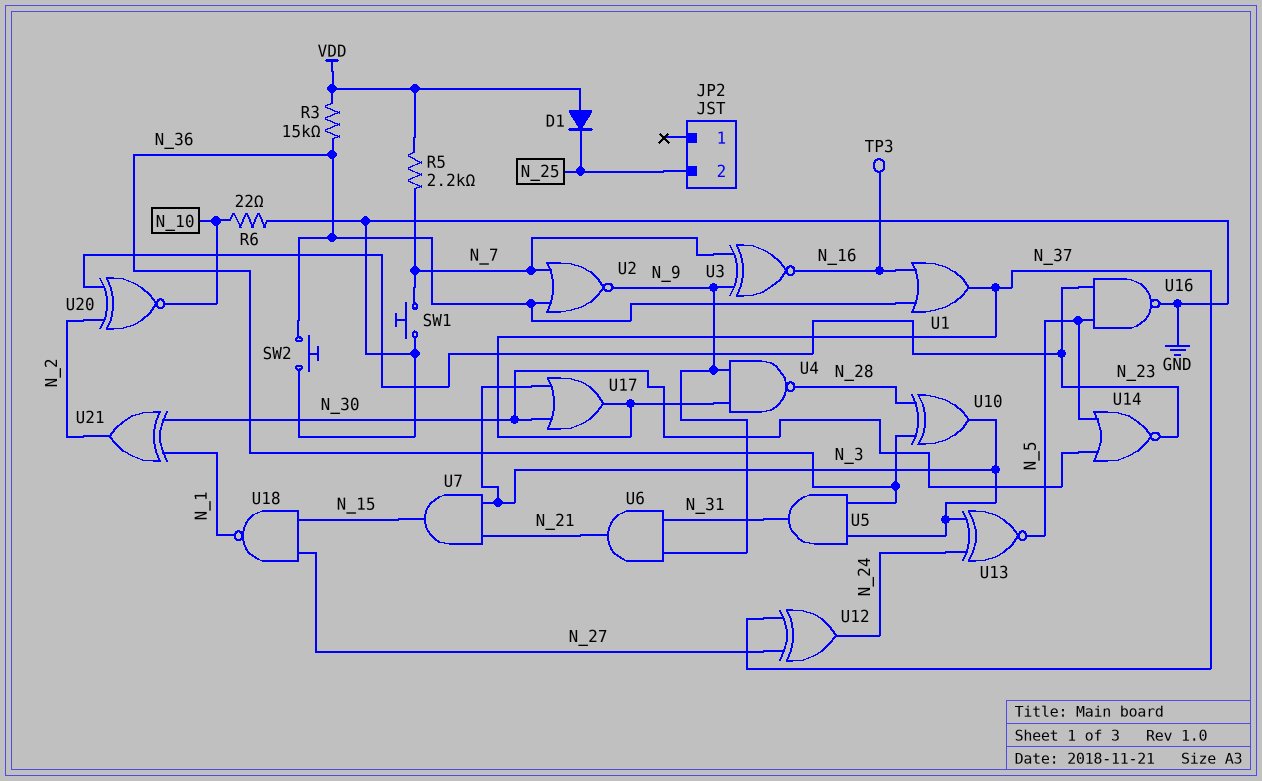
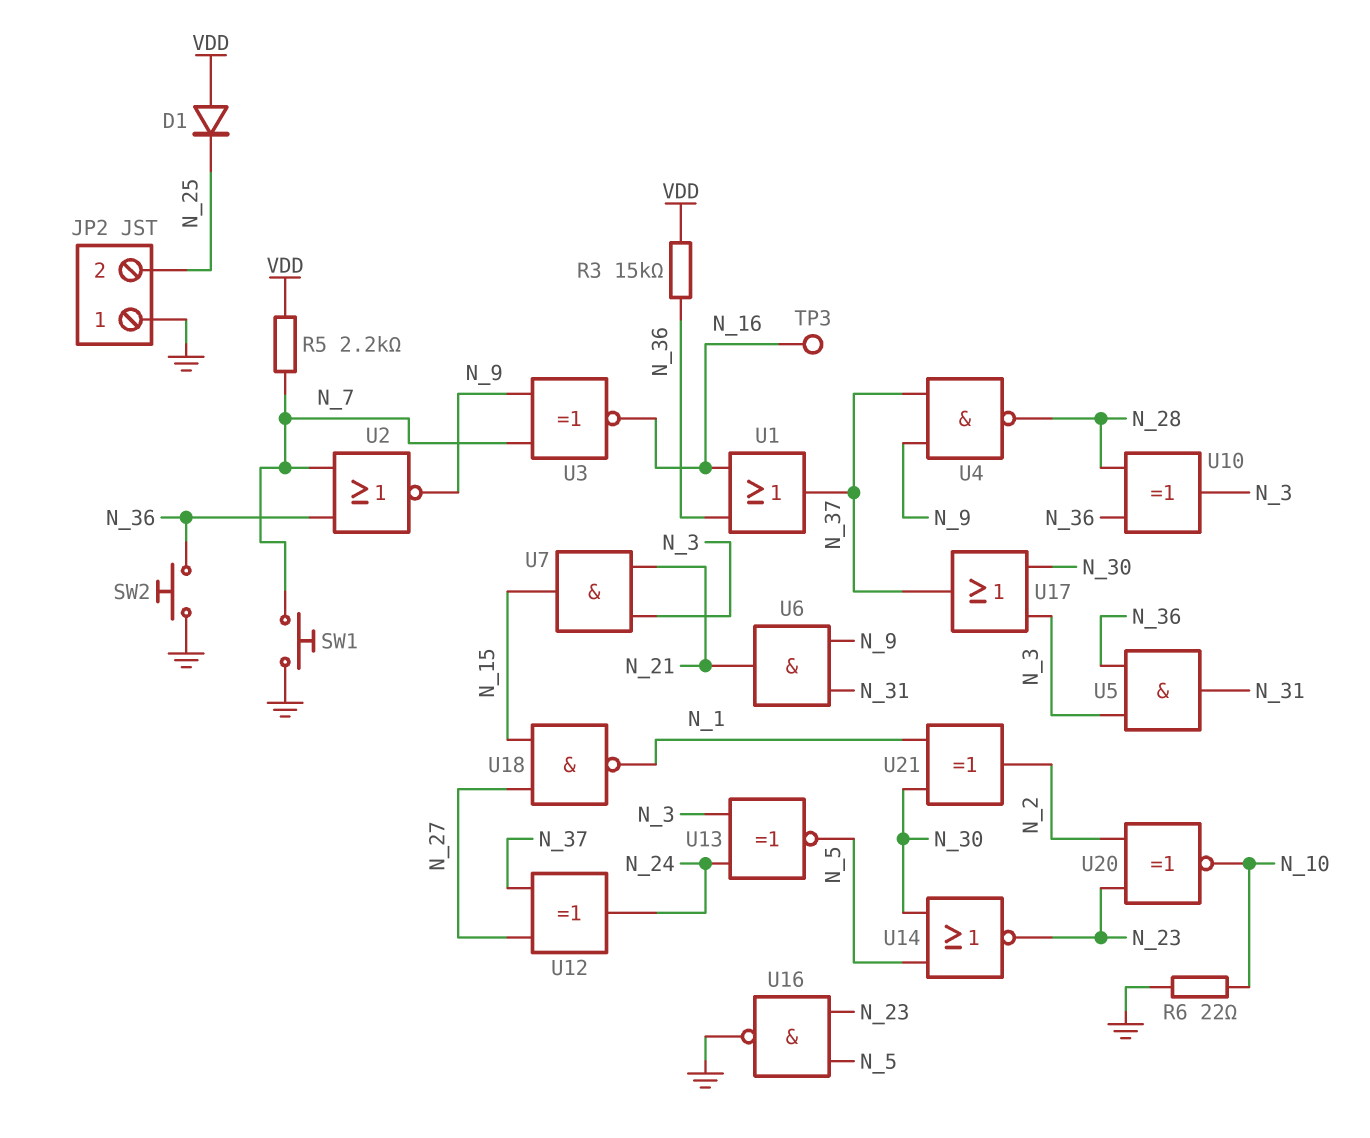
JP2 pin 1: none -> GND

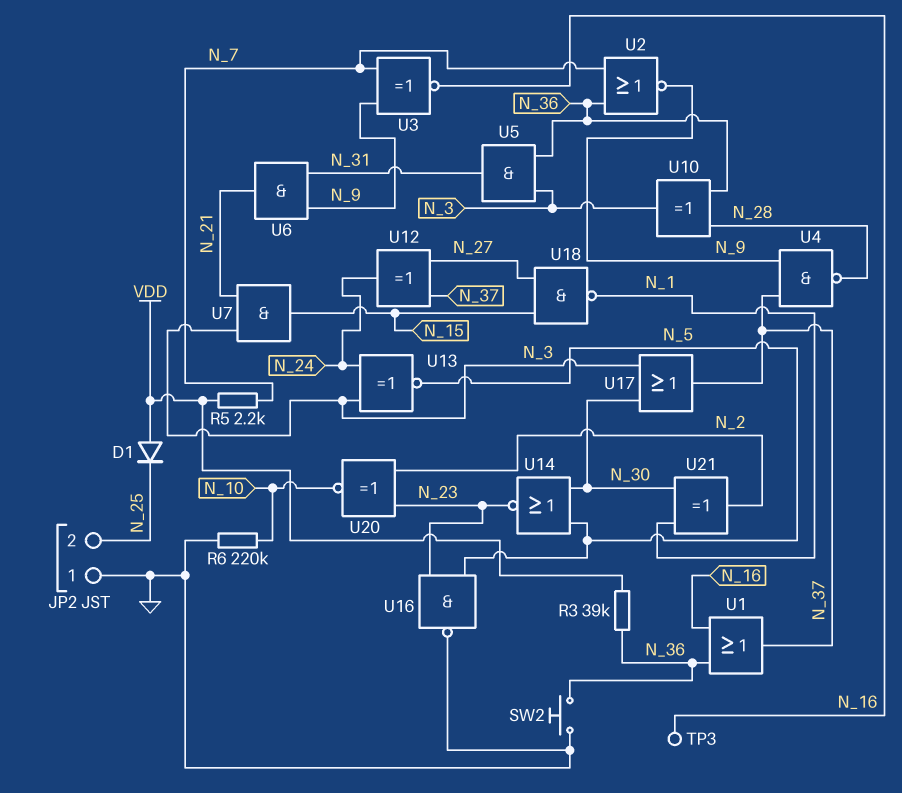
R3: 15k (N_36, VDD) -> 39k (N_36, VDD)
R6: 22 (GND, N_10) -> 220k (GND, N_10)
SW1: button (GND, N_7) -> none

